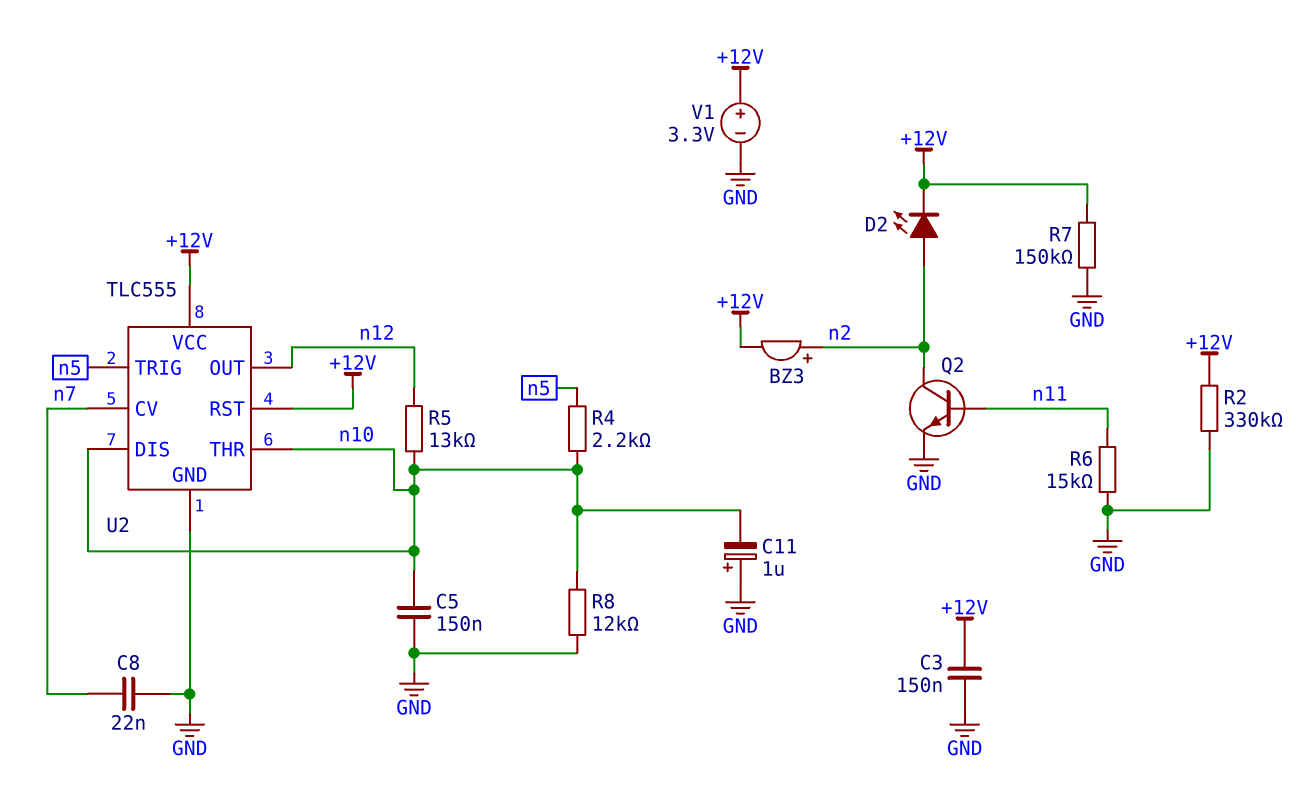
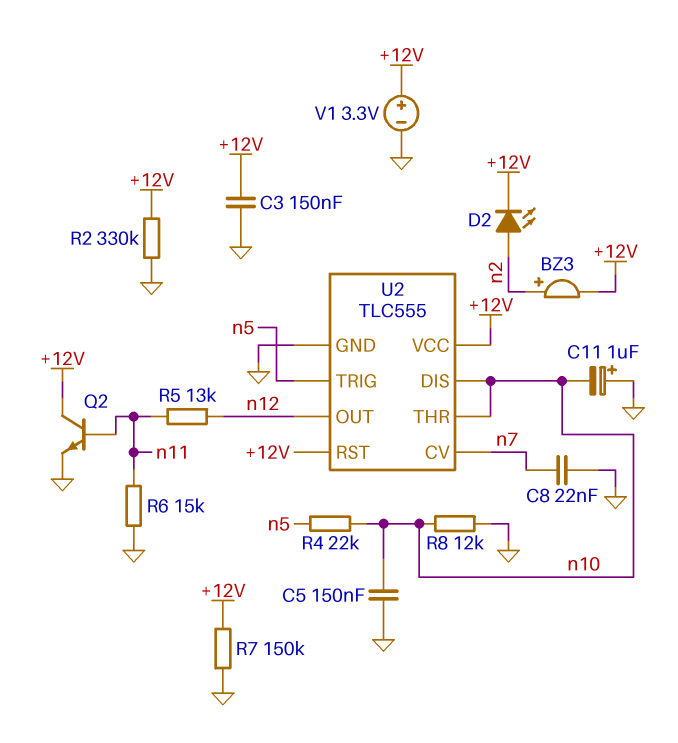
Q2: NPN (B n11, C n2, E GND) -> NPN (B n11, C +12V, E GND)
R4: 2.2k (n5, n10) -> 22k (n5, n10)
R5: 13k (n10, n12) -> 13k (n11, n12)

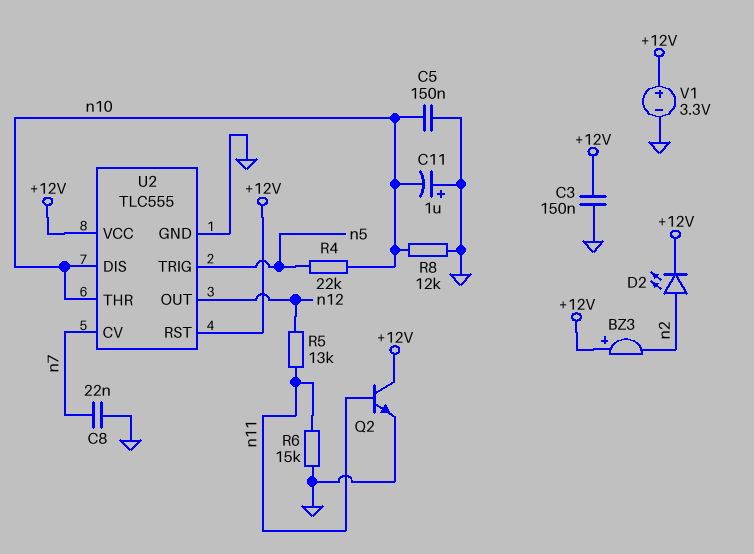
BZ3: buzzer (plus n2, minus +12V) -> buzzer (plus +12V, minus n2)
R2: 330k (+12V, GND) -> none
R7: 150k (+12V, GND) -> none

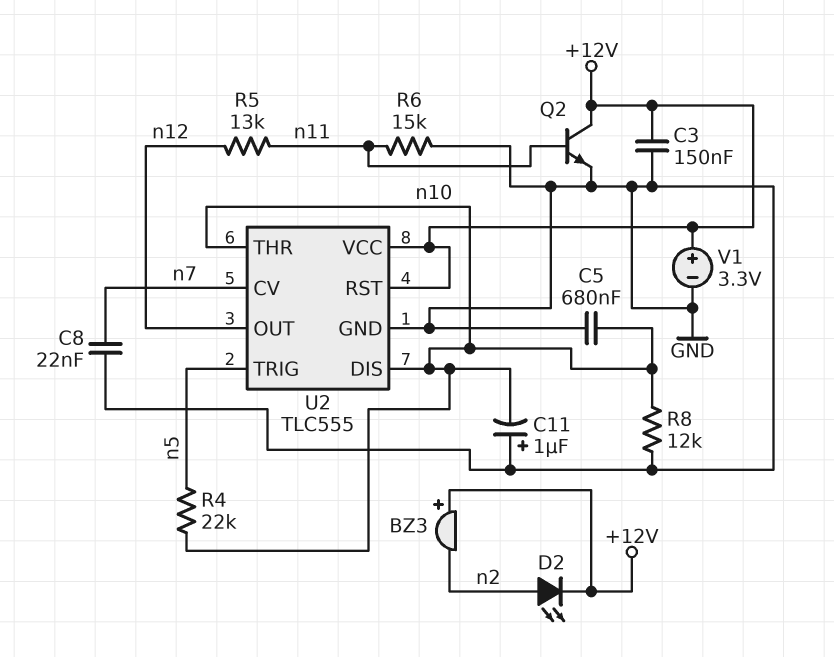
C5: 150nF (GND, n10) -> 680nF (GND, n10)

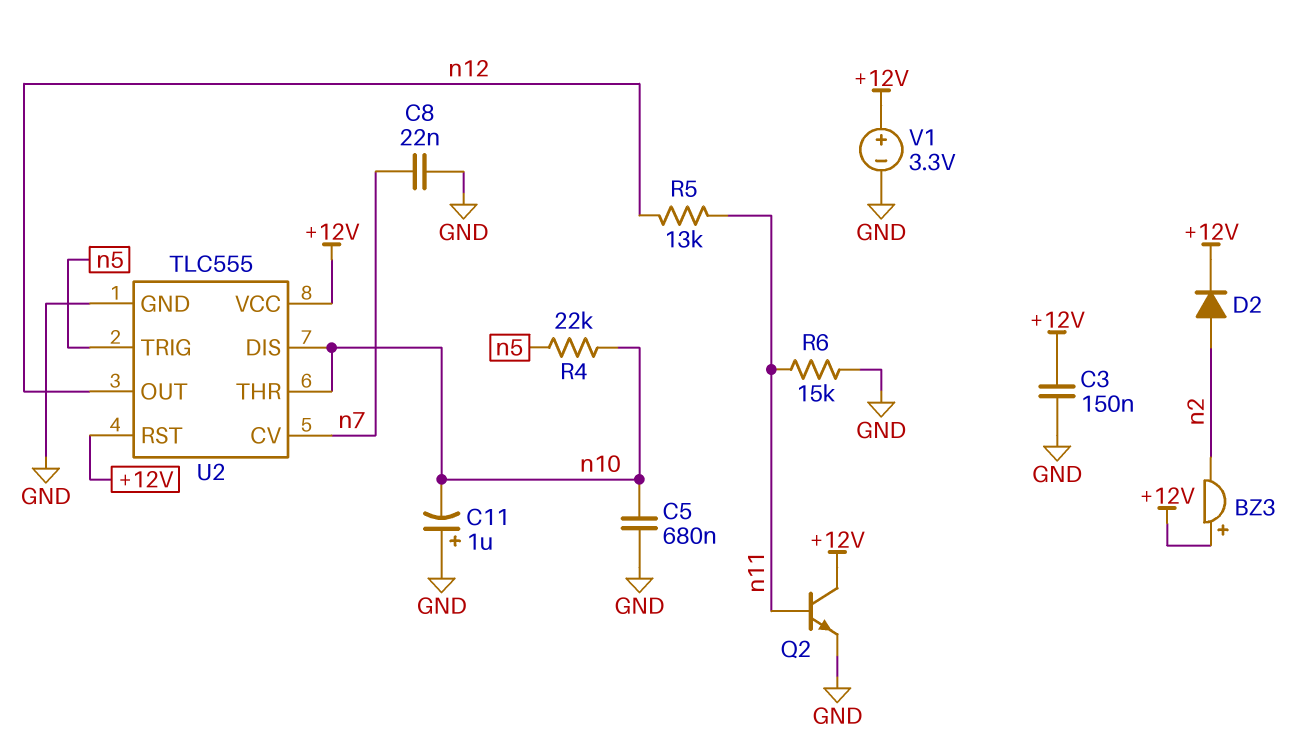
D2: LED (A n2, K +12V) -> diode (A n2, K +12V)
R8: 12k (GND, n10) -> none

